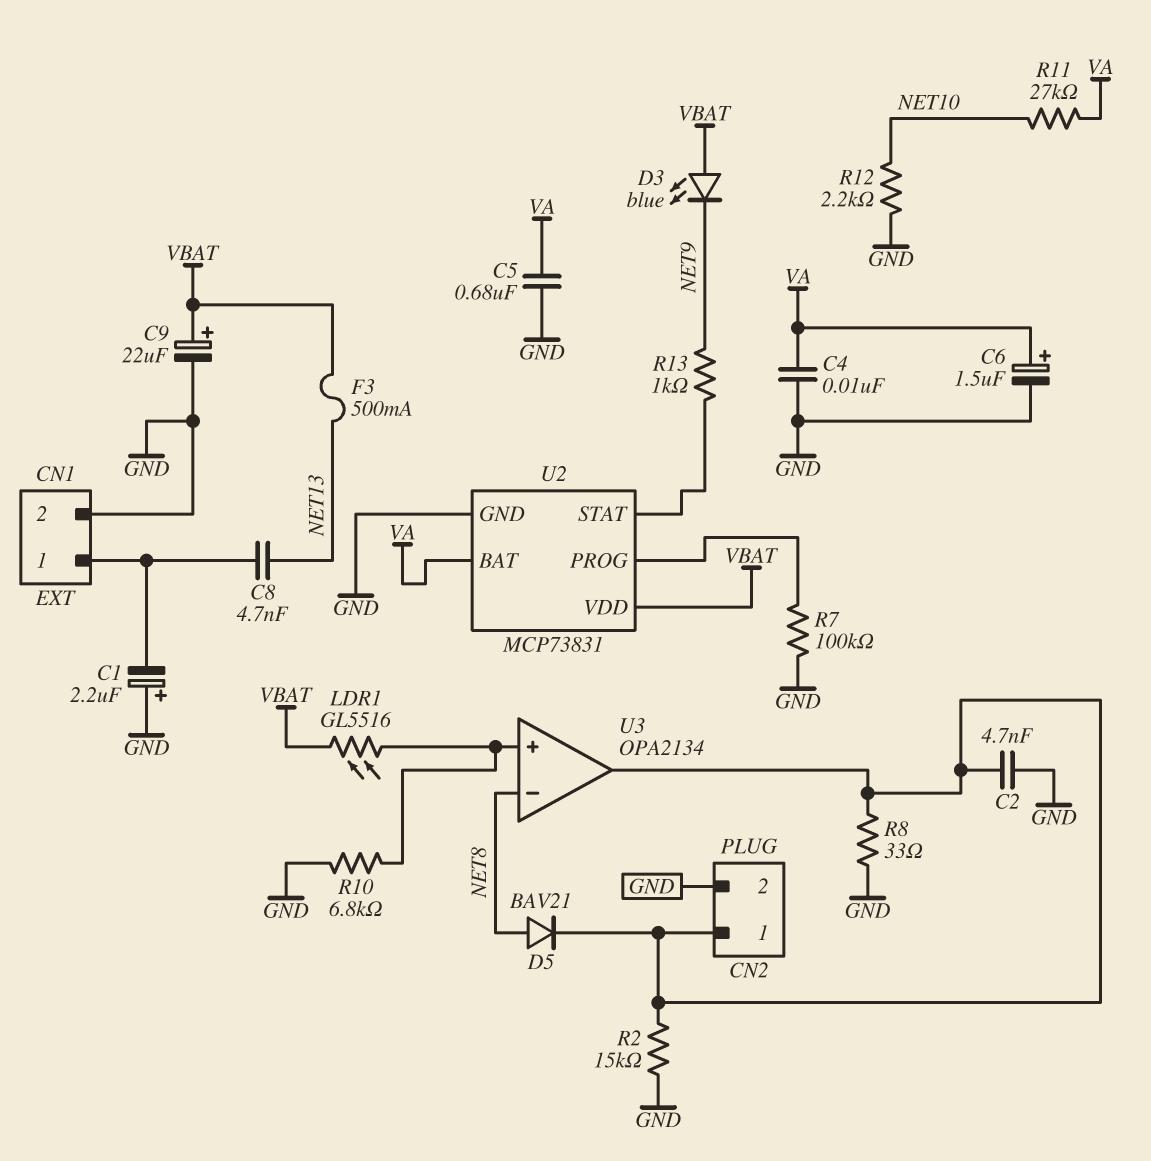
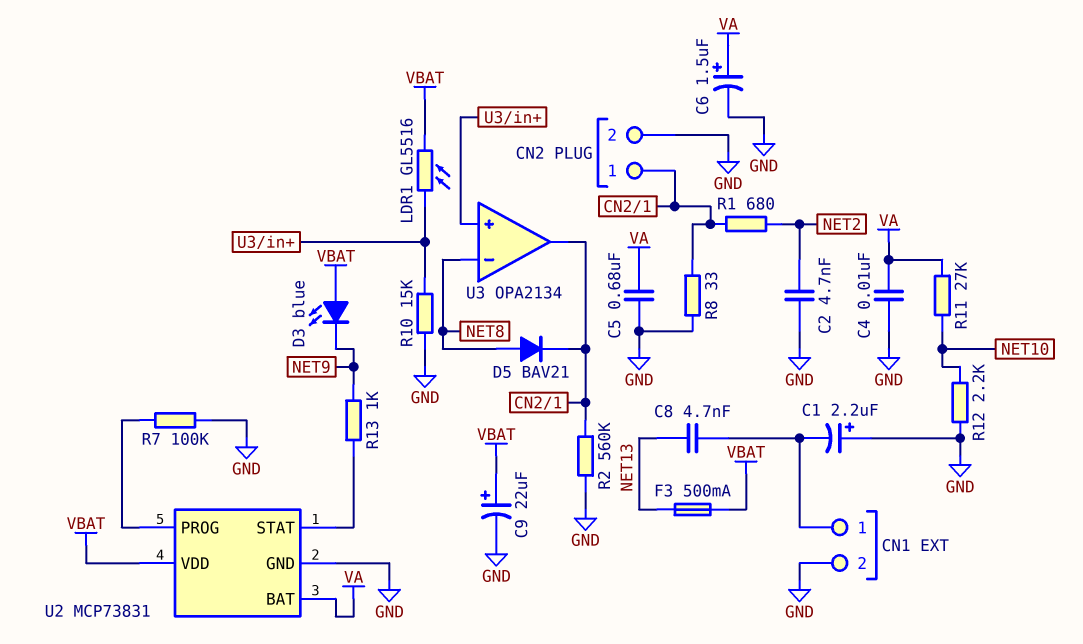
C2: 4.7nF (CN2/1, GND) -> 4.7nF (GND, NET2)
R1: none -> 680 (CN2/1, NET2)
R2: 15k (CN2/1, GND) -> 560k (CN2/1, GND)
R10: 6.8k (GND, U3/in+) -> 15k (GND, U3/in+)

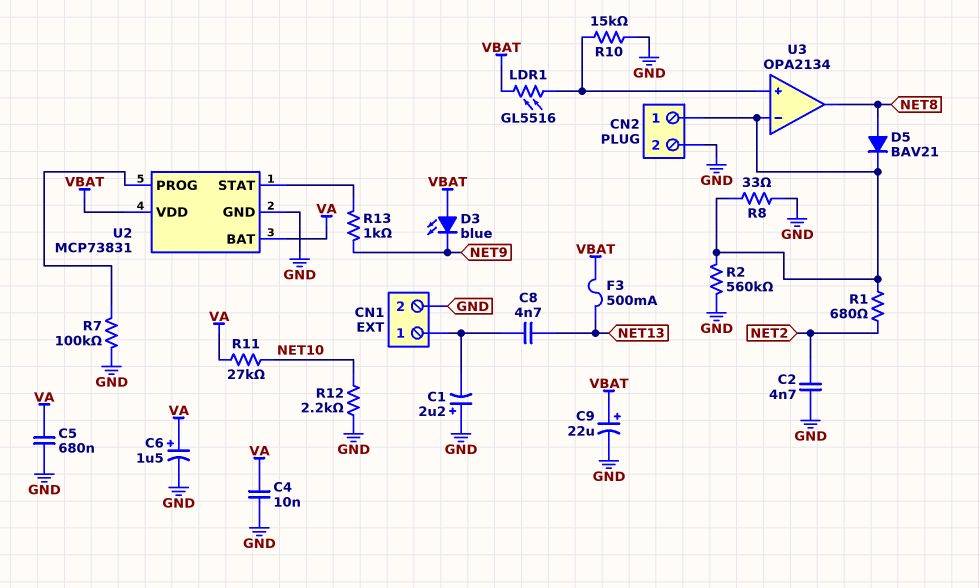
U3 pin in-: NET8 -> CN2/1
U3 pin out: CN2/1 -> NET8

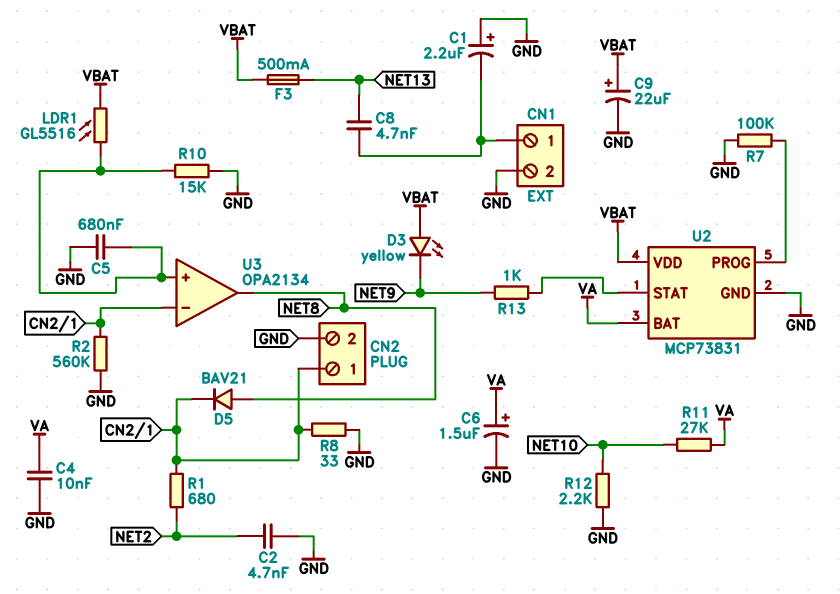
C5: 680nF (GND, VA) -> 680nF (GND, U3/in+)
D3: LED blue (A VBAT, K NET9) -> LED yellow (A VBAT, K NET9)

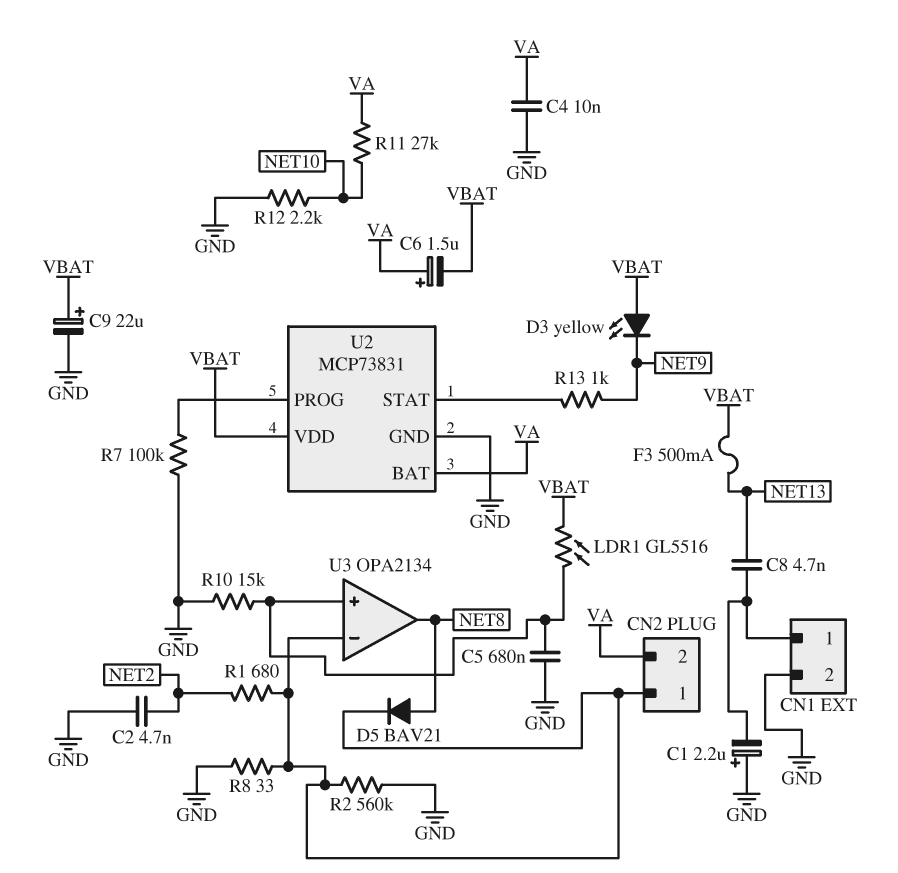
C6: 1.5uF (plus VA, minus GND) -> 1.5uF (plus VA, minus VBAT)
CN2 pin 2: GND -> VA

